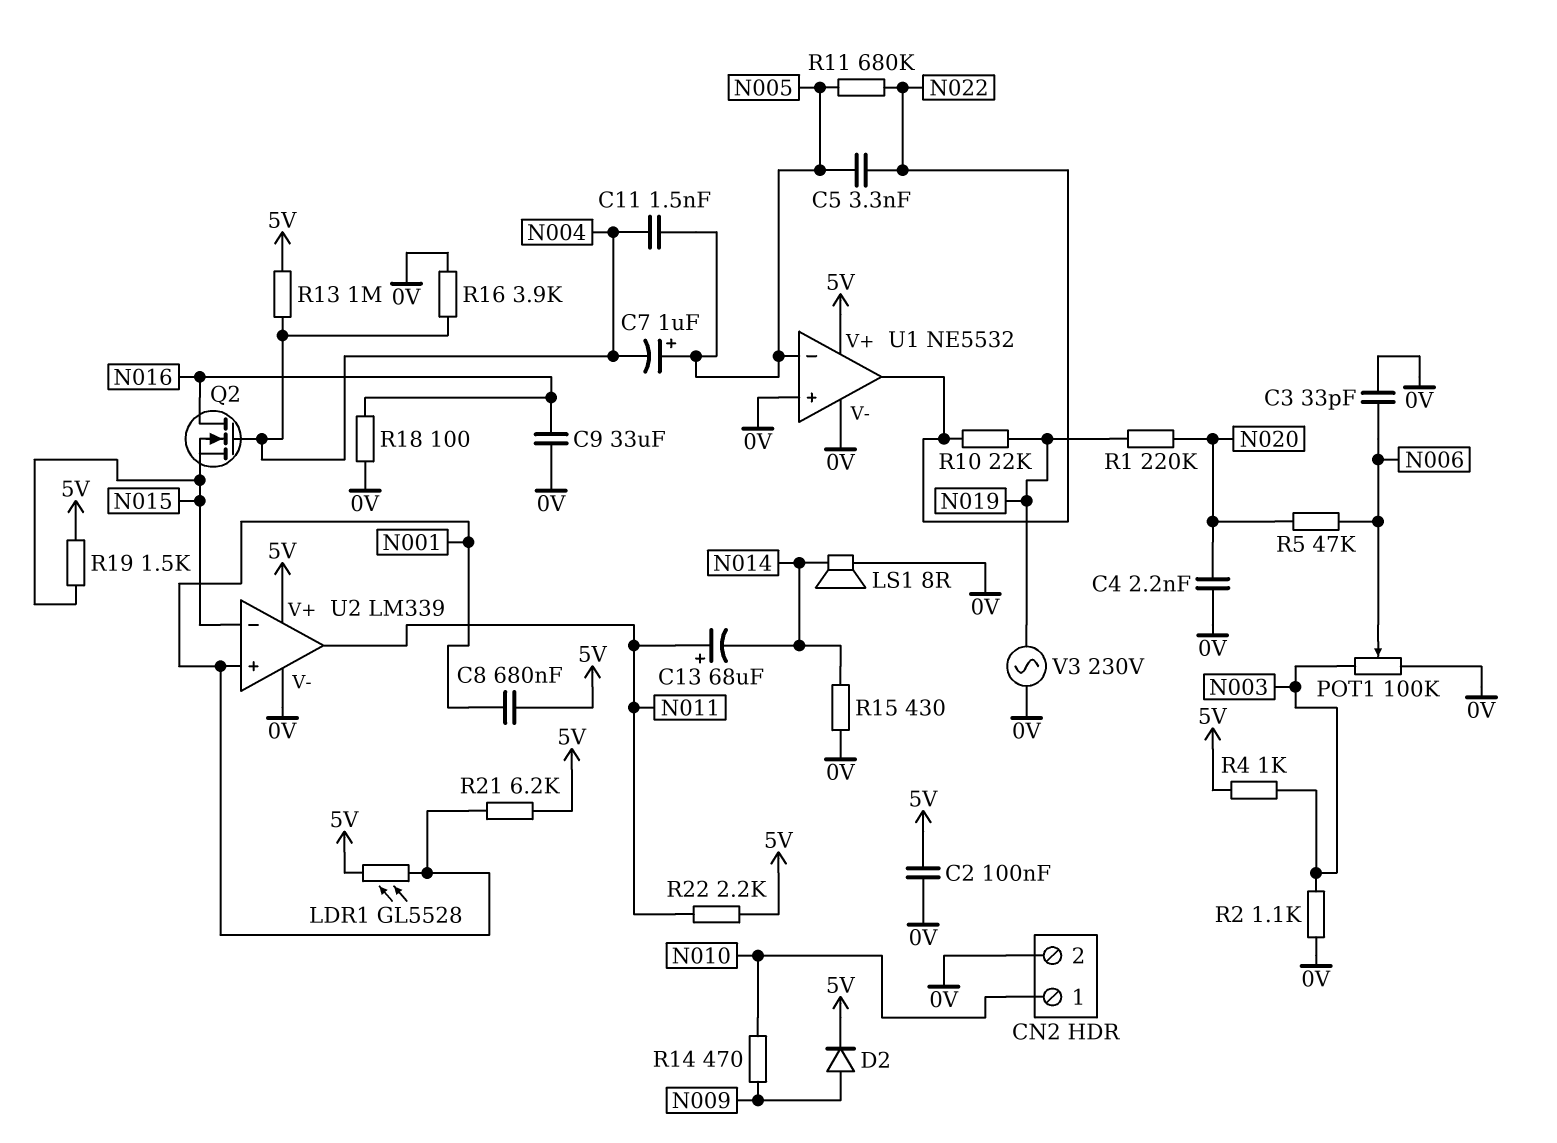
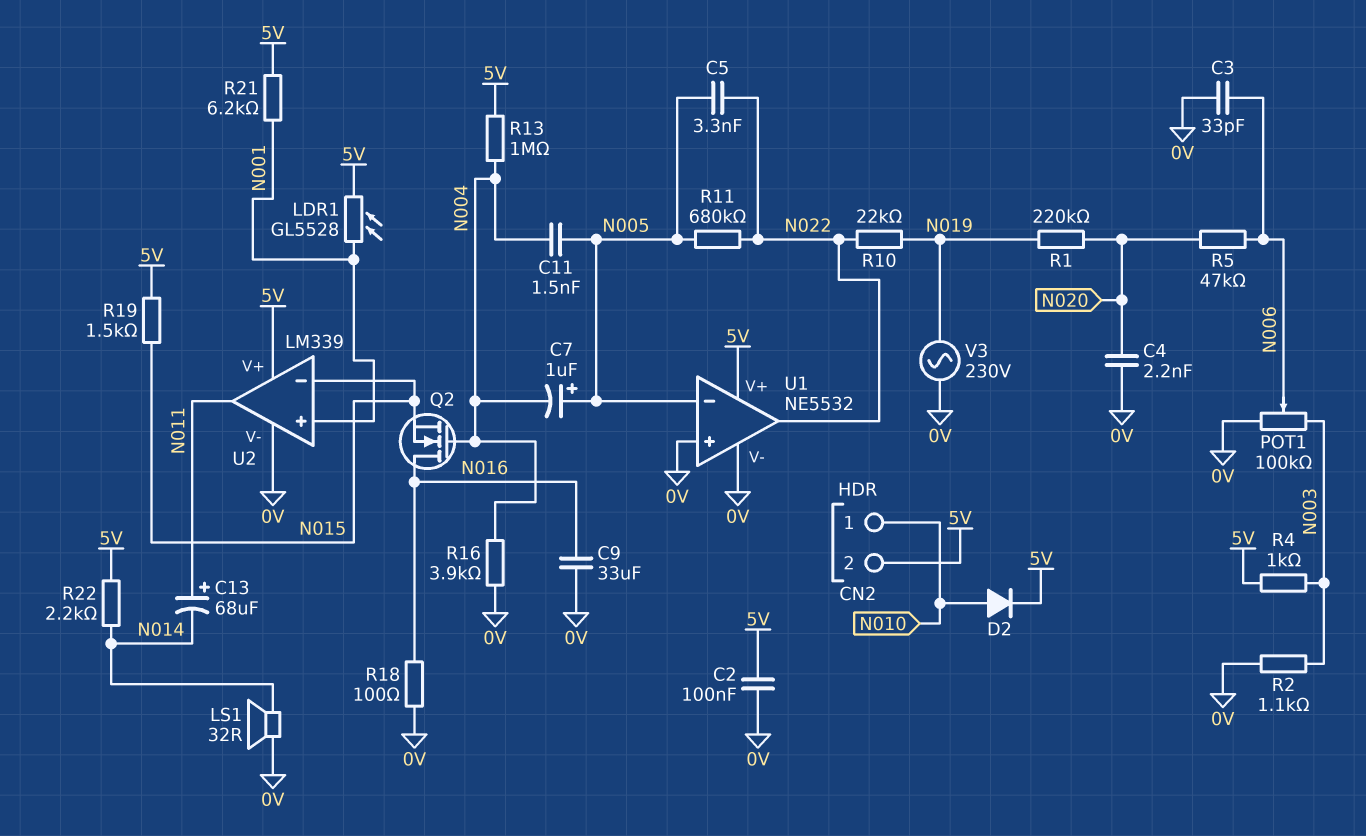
C8: 680nF (5V, N001) -> none
CN2 pin 2: 0V -> 5V
D2: diode (A N009, K 5V) -> diode (A N010, K 5V)
LS1: speaker 8R (0V, N014) -> speaker 32R (0V, N014)
R14: 470 (N009, N010) -> none
R15: 430 (0V, N014) -> none
R22: 2.2k (5V, N011) -> 2.2k (5V, N014)

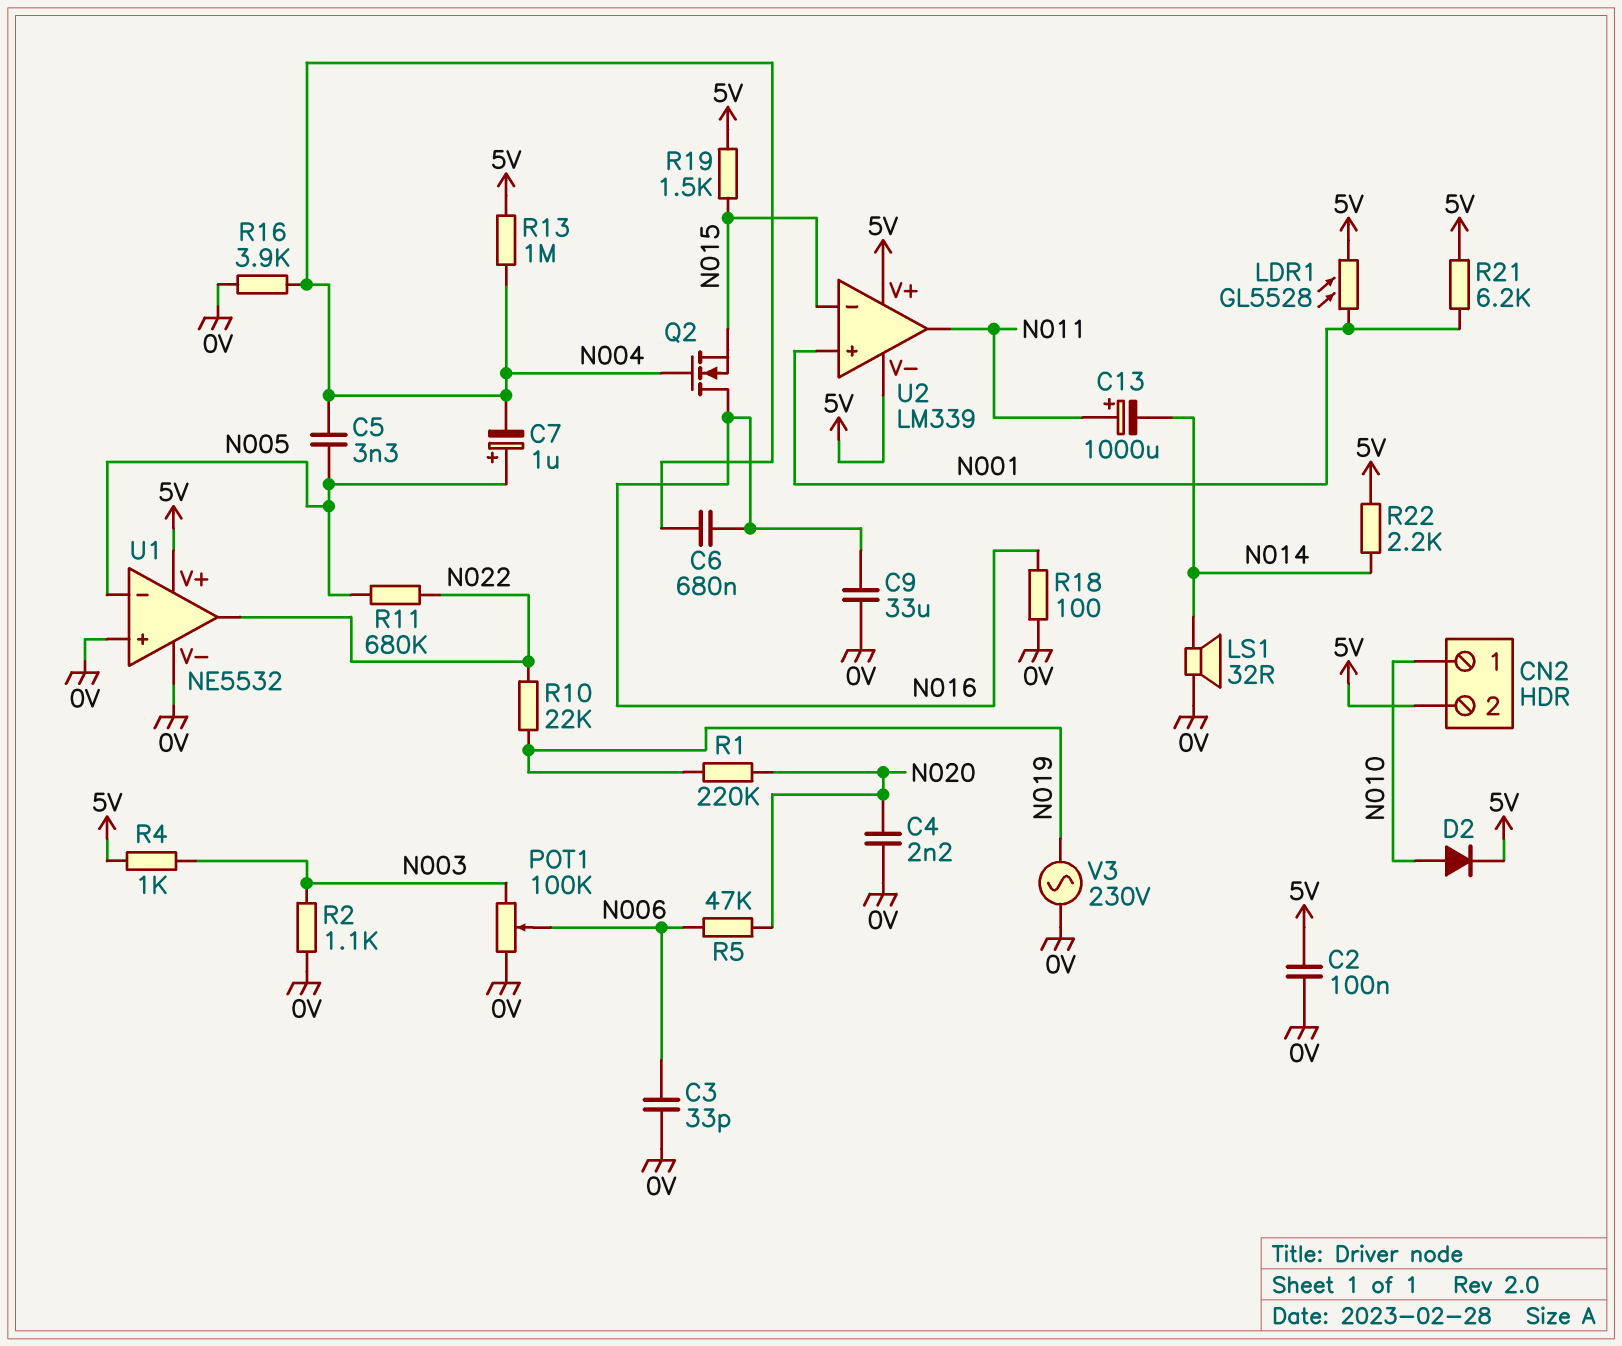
C5: 3.3nF (N005, N022) -> 3.3nF (N004, N005)
C6: none -> 680nF (N004, N016)
C11: 1.5nF (N004, N005) -> none
C13: 68uF (plus N011, minus N014) -> 1000uF (plus N011, minus N014)
U2 pin V-: 0V -> 5V

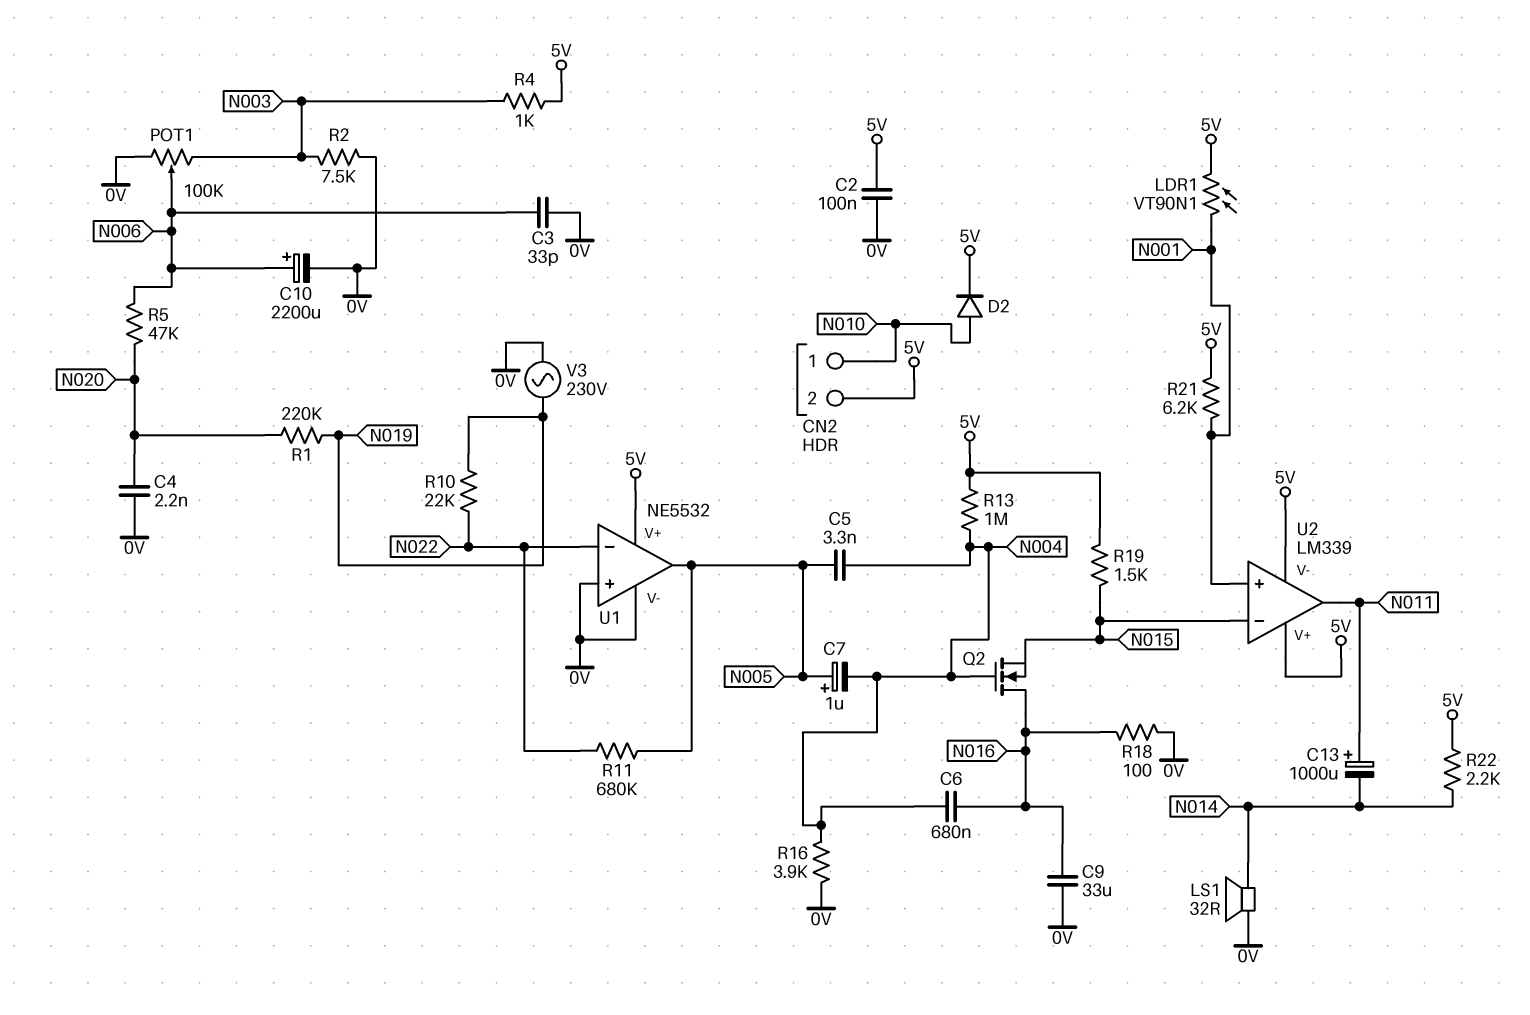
C10: none -> 2200uF (plus N006, minus 0V)
LDR1: GL5528 (5V, N001) -> VT90N1 (5V, N001)
R2: 1.1k (0V, N003) -> 7.5k (0V, N003)
U1 pin in-: N005 -> N022
U1 pin out: N022 -> N005

